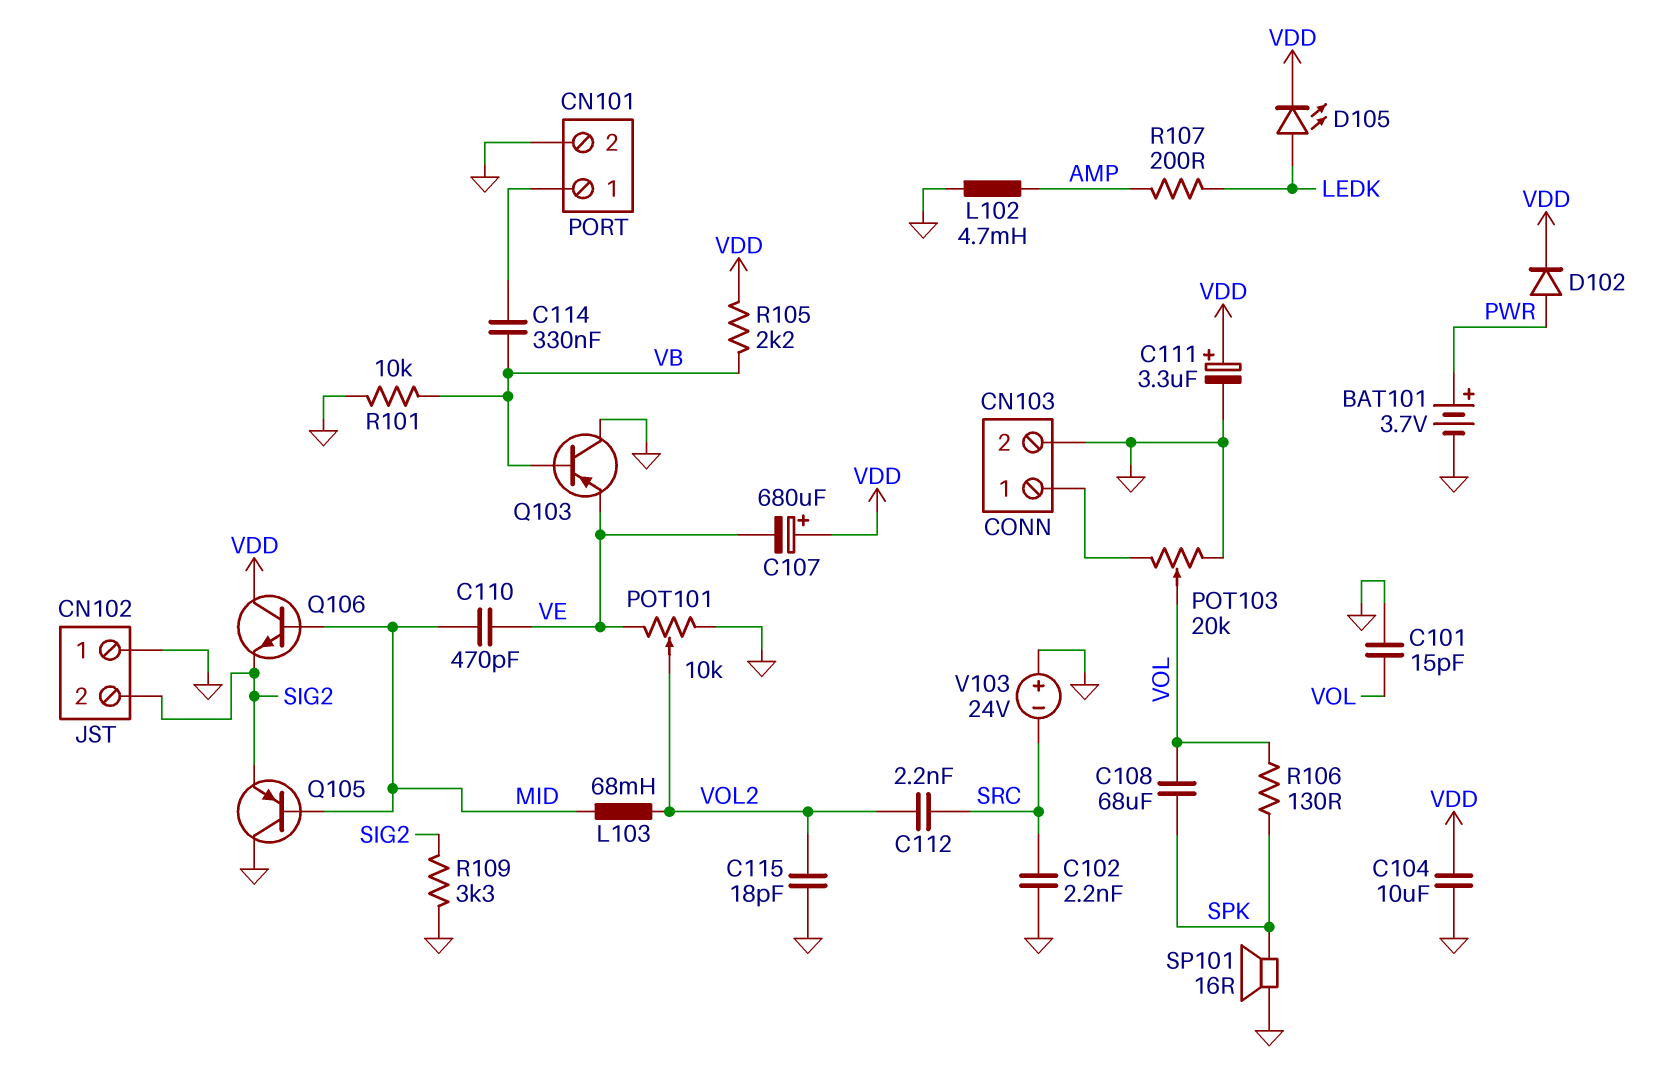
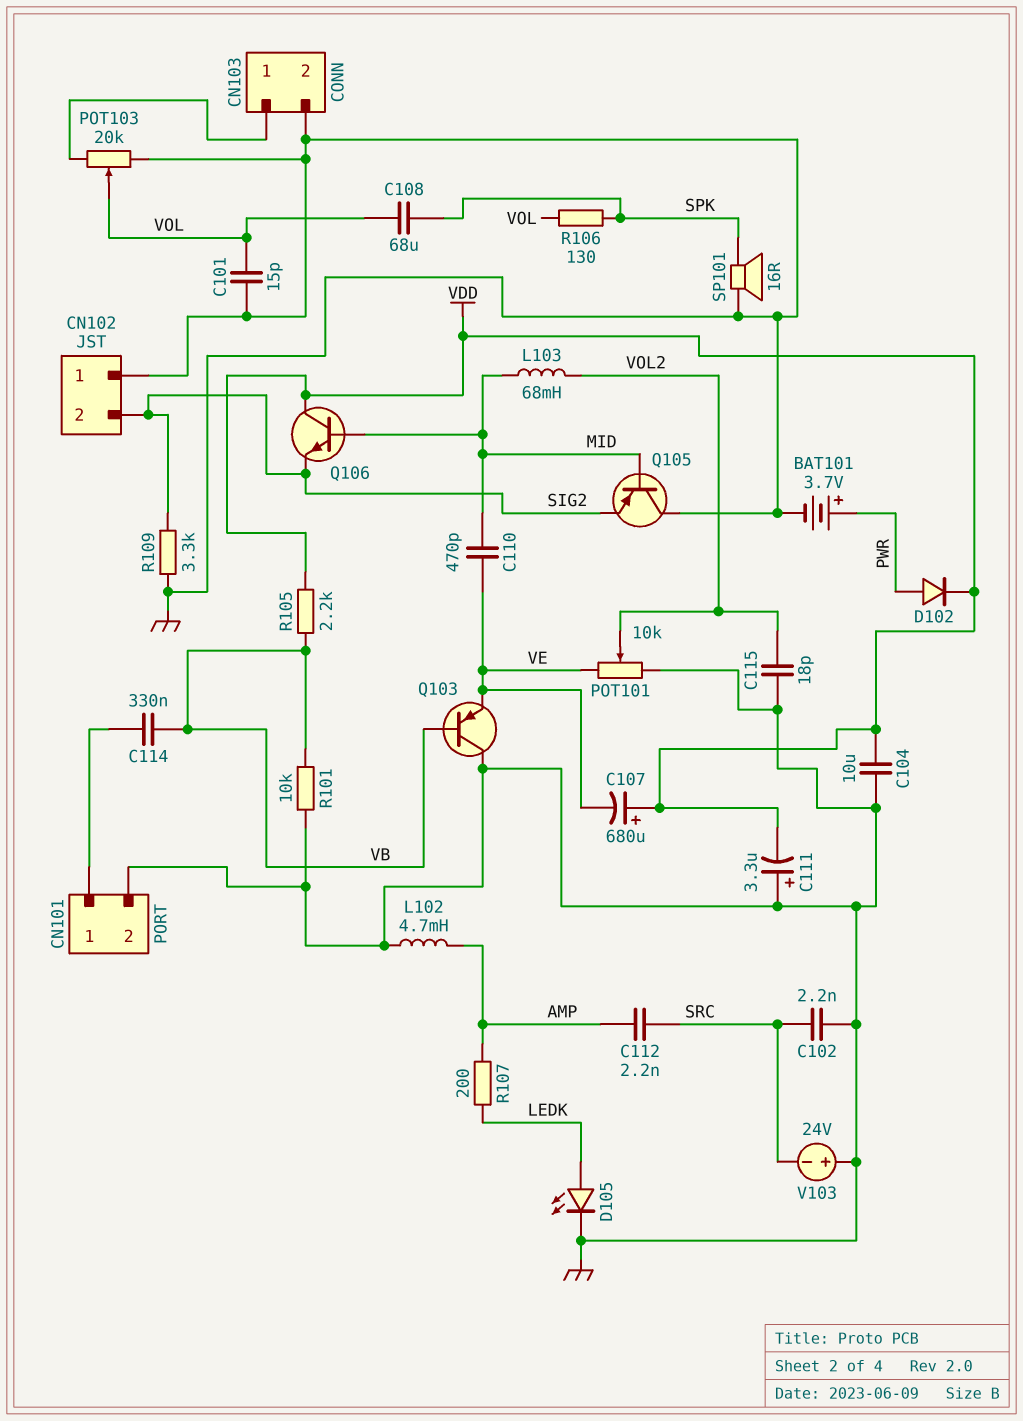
C111: 3.3uF (plus VDD, minus GND) -> 3.3uF (plus GND, minus VDD)
C112: 2.2nF (SRC, VOL2) -> 2.2nF (AMP, SRC)
D105: LED (A LEDK, K VDD) -> LED (A LEDK, K GND)

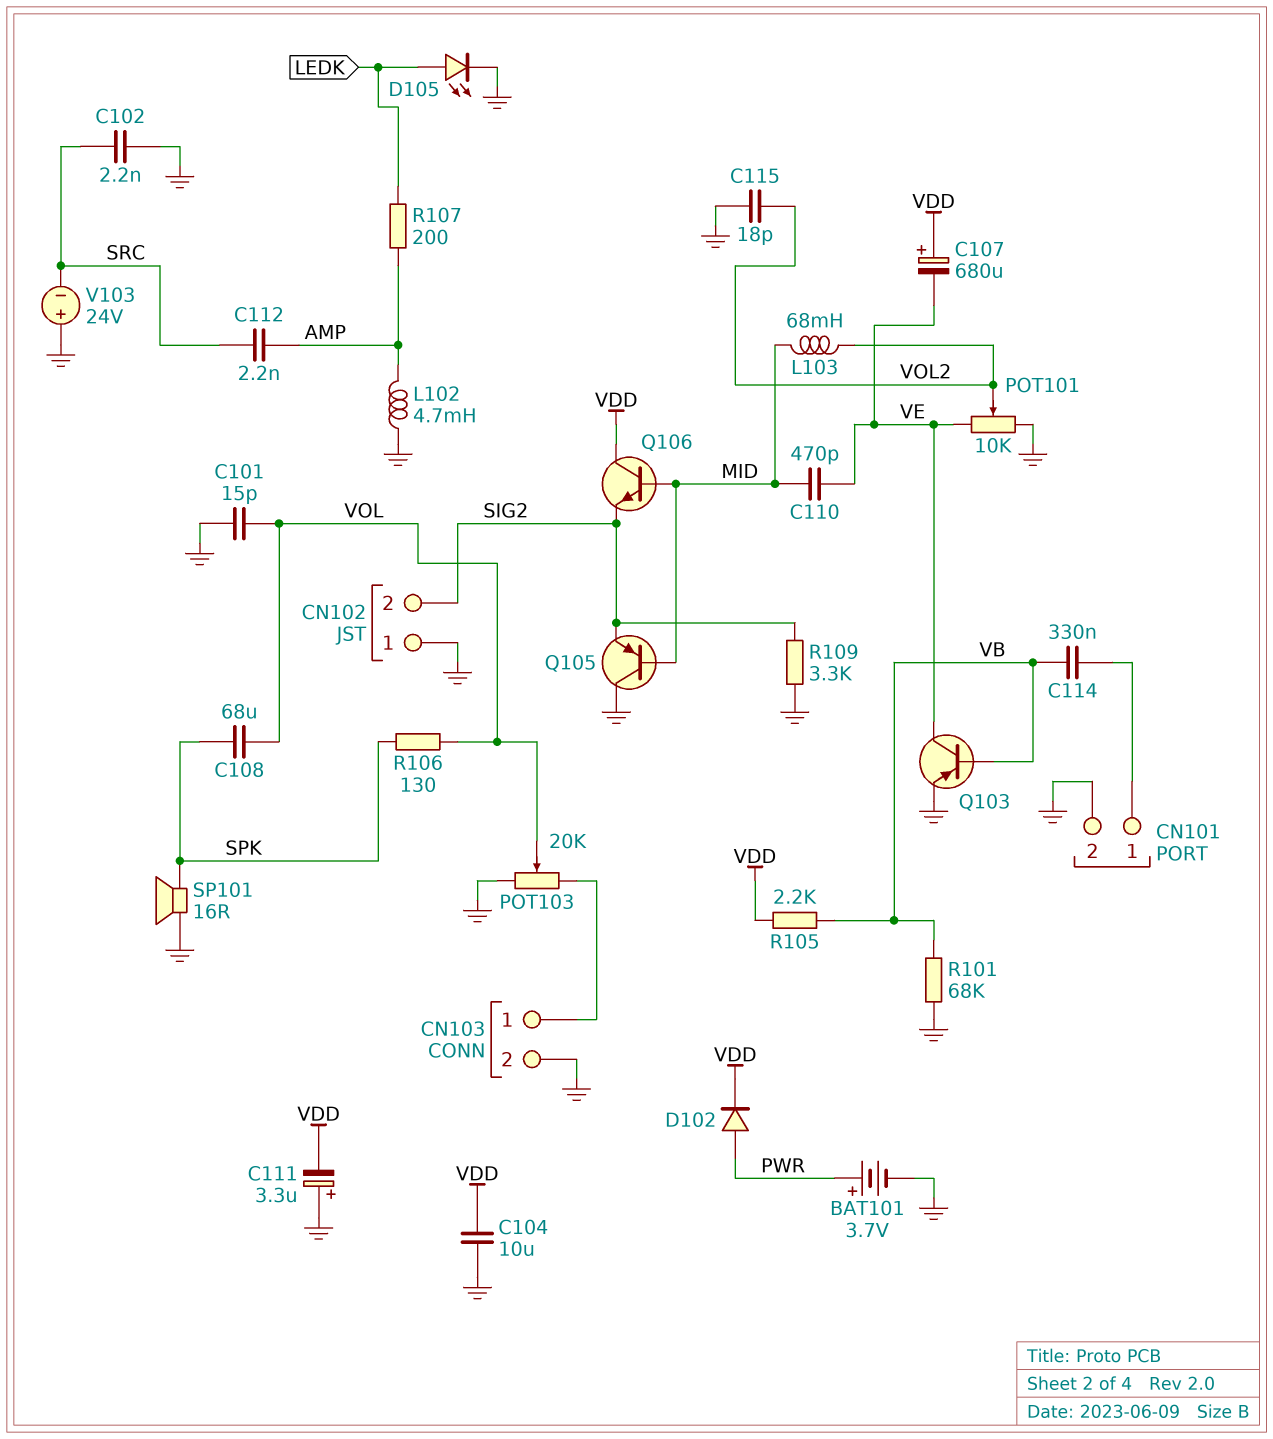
Q103: PNP (B VB, C GND, E VE) -> PNP (B VB, C VE, E GND)
R101: 10k (GND, VB) -> 68k (GND, VB)

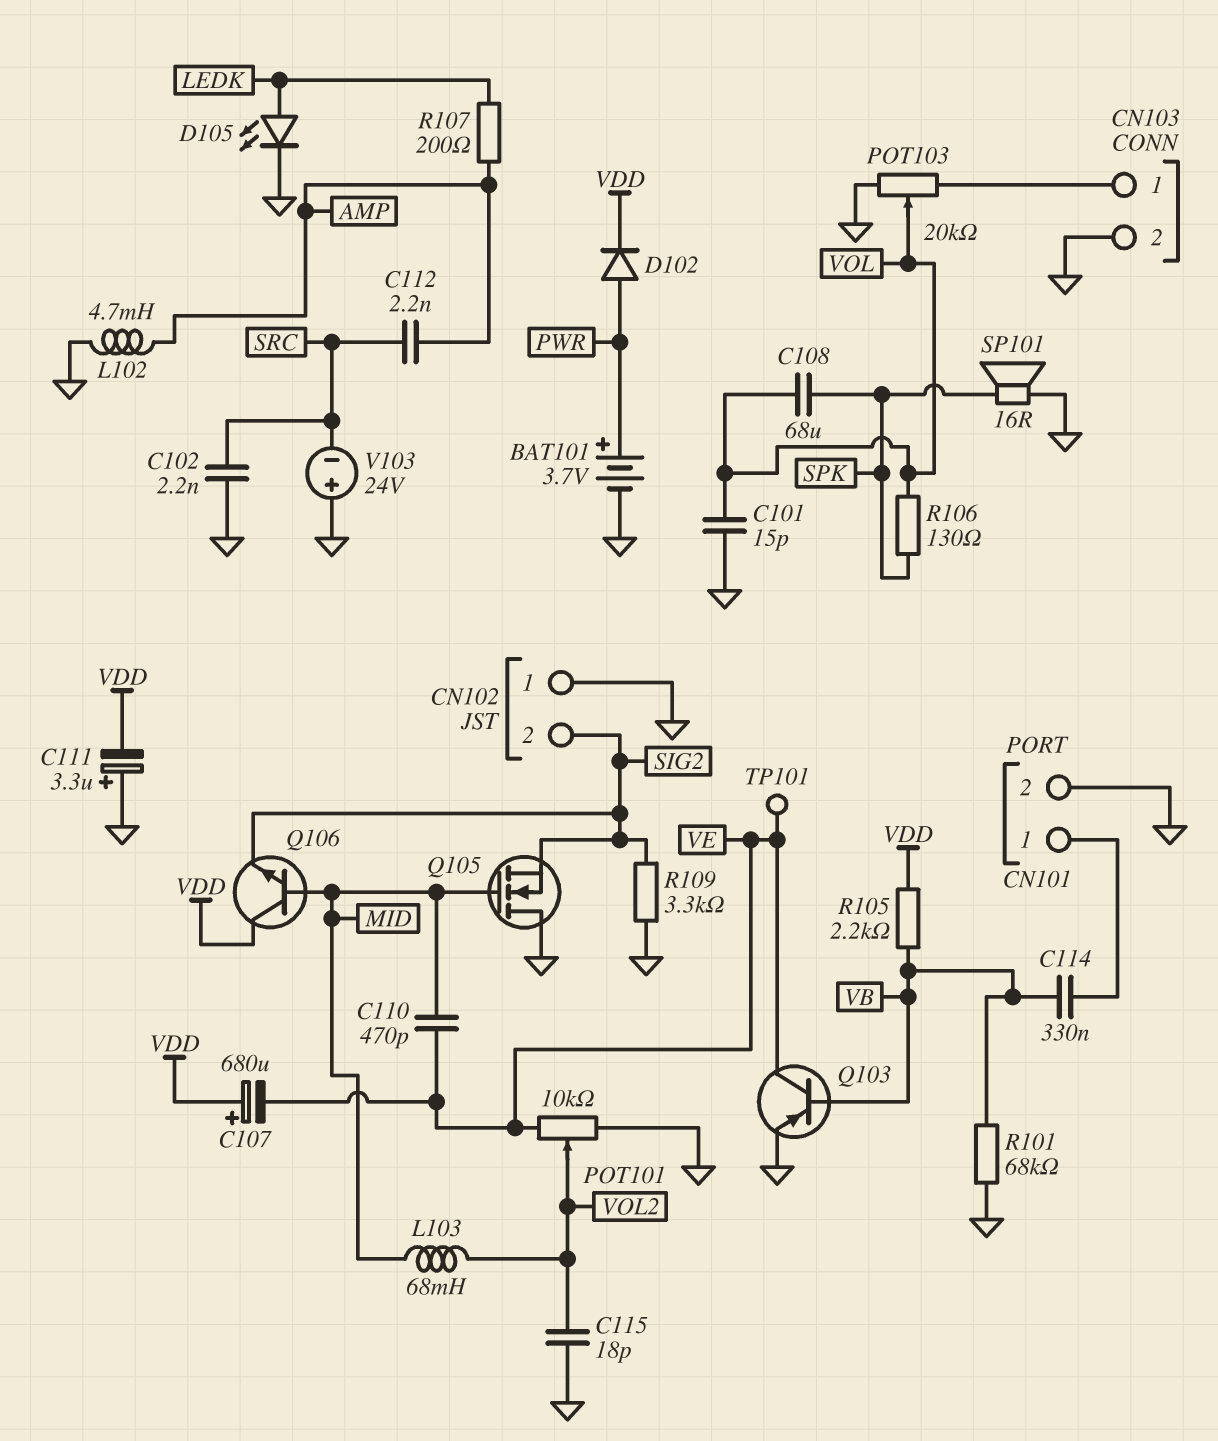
C104: 10uF (GND, VDD) -> none
Q105: PNP (B MID, C GND, E SIG2) -> NMOS (G MID, D GND, S SIG2)
TP101: none -> test point (VE)

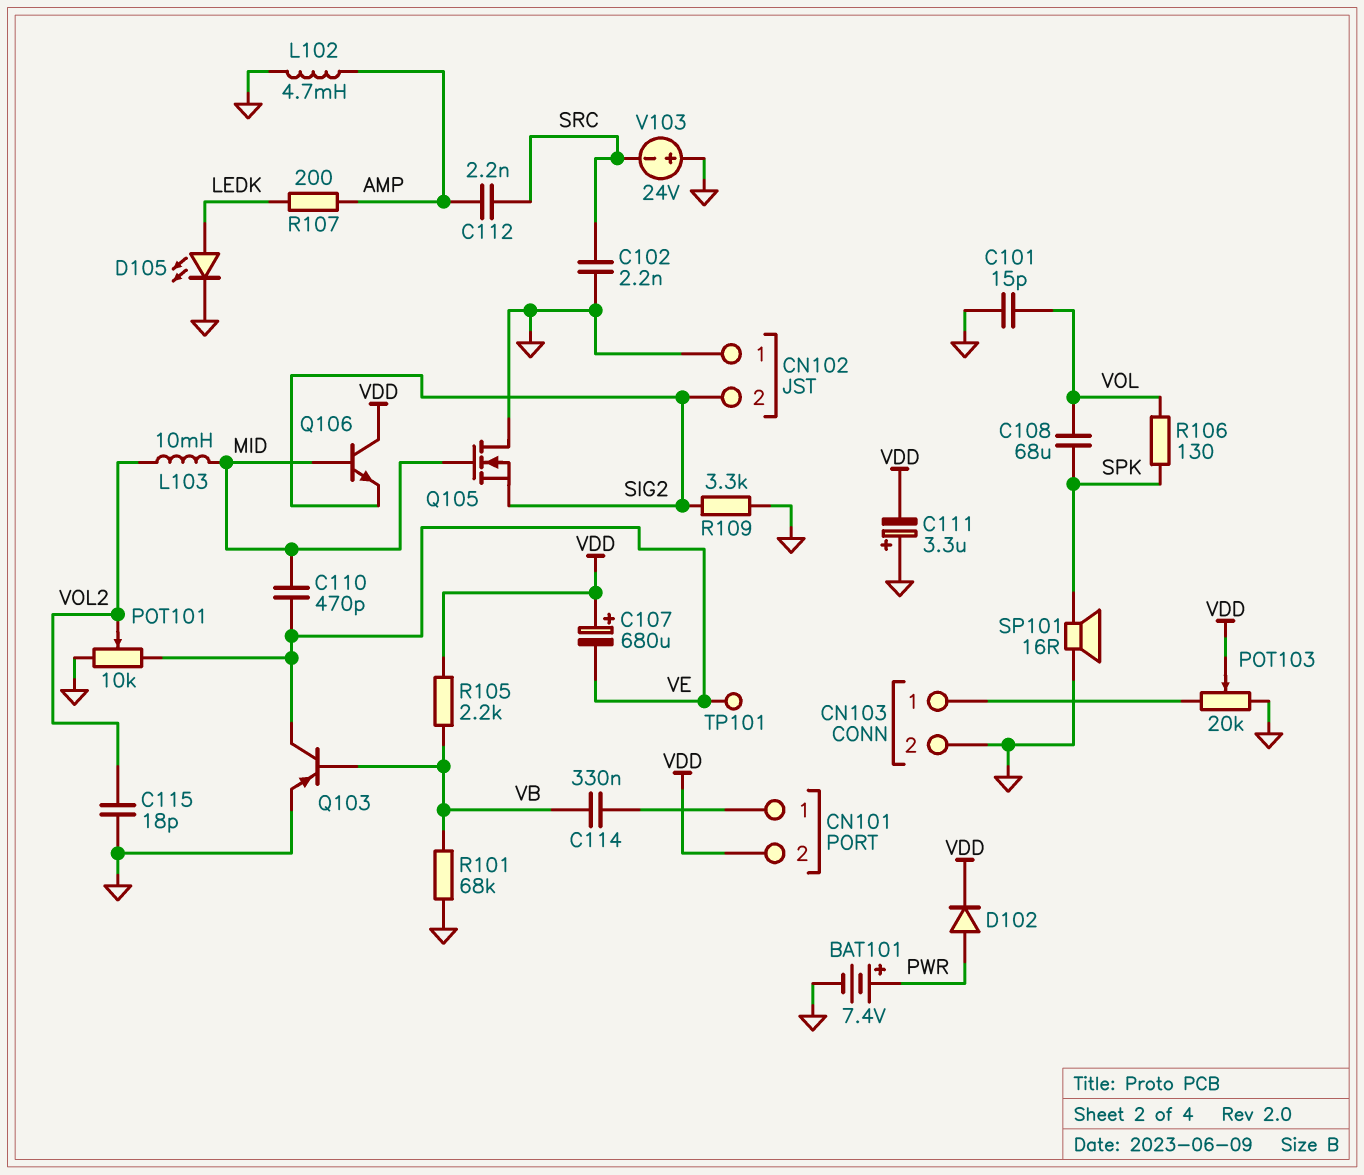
BAT101: 3.7V (plus PWR, minus GND) -> 7.4V (plus PWR, minus GND)
CN101 pin 2: GND -> VDD
L103: 68mH (MID, VOL2) -> 10mH (MID, VOL2)
POT103: 20k (CN103/1, GND, wiper VOL) -> 20k (CN103/1, GND, wiper VDD)

